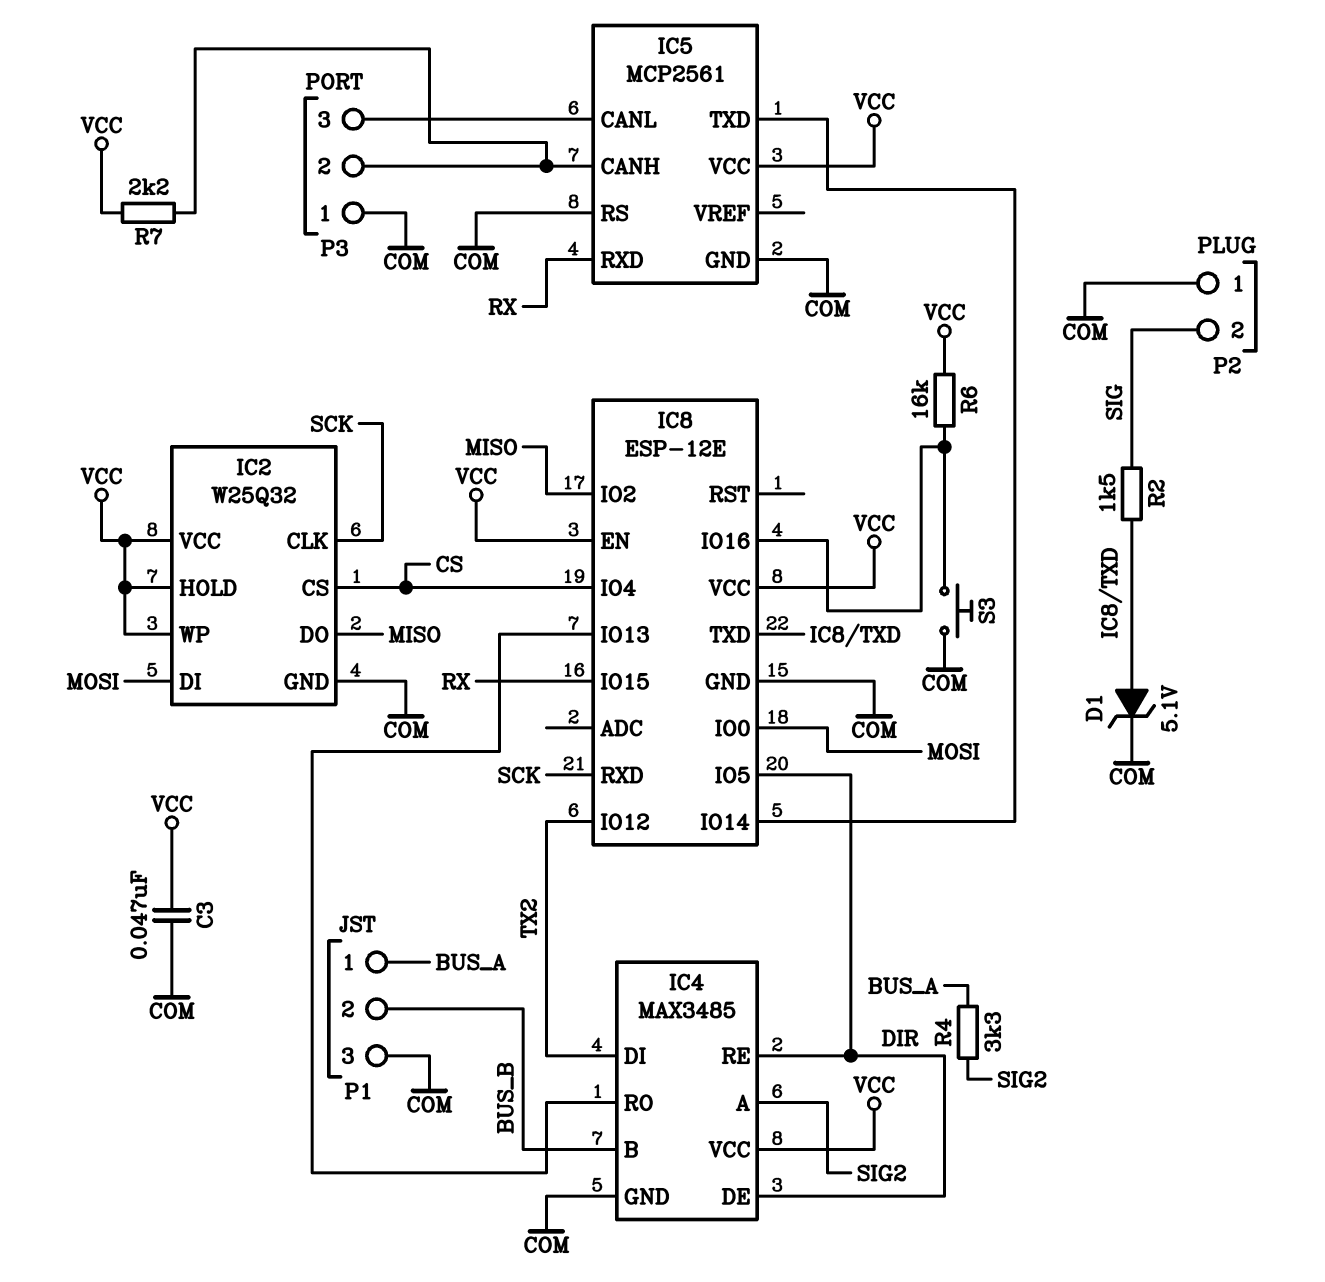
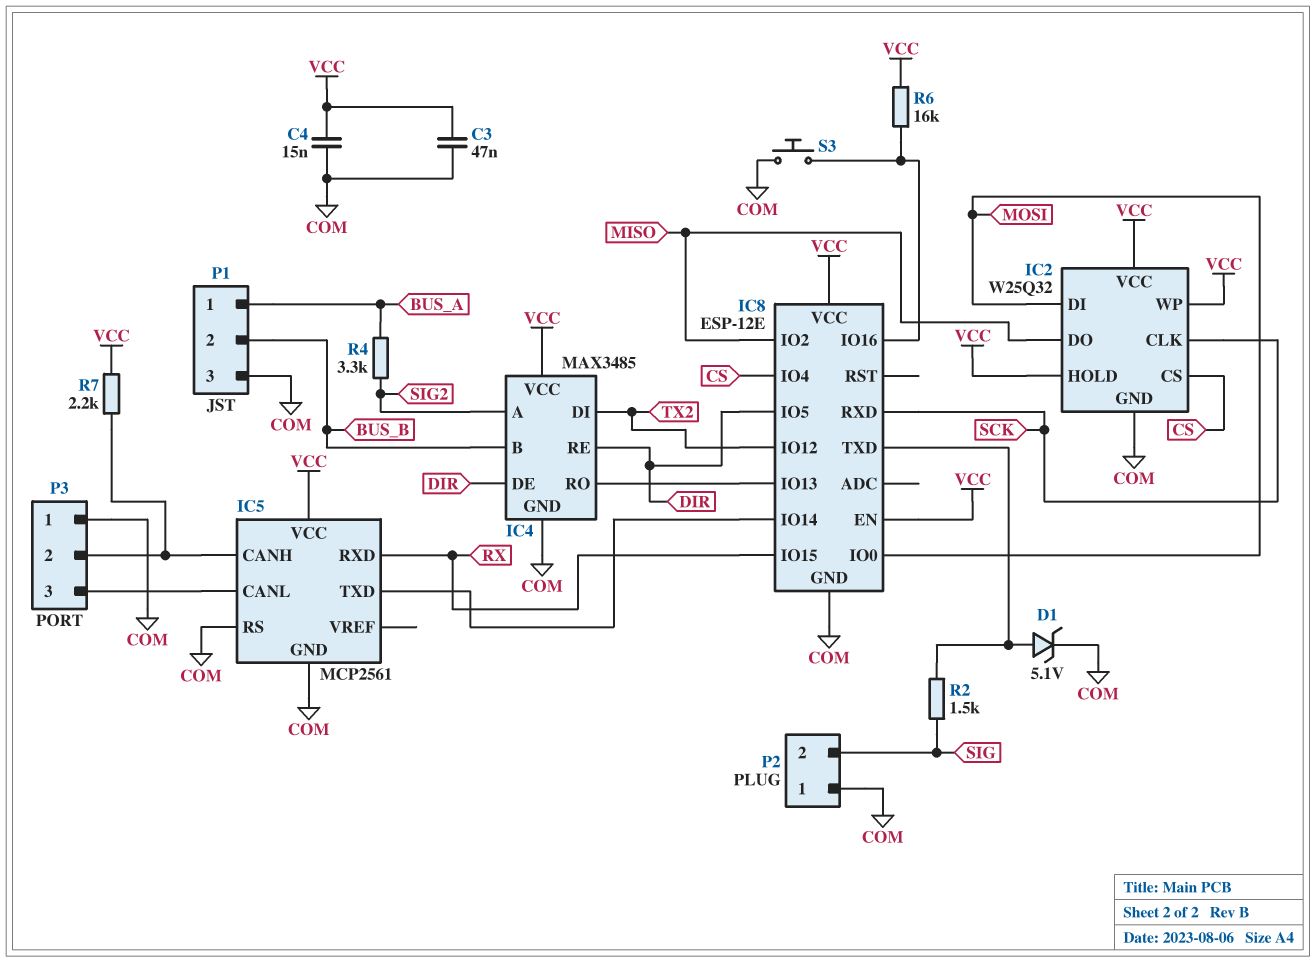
C4: none -> 15nF (COM, VCC)

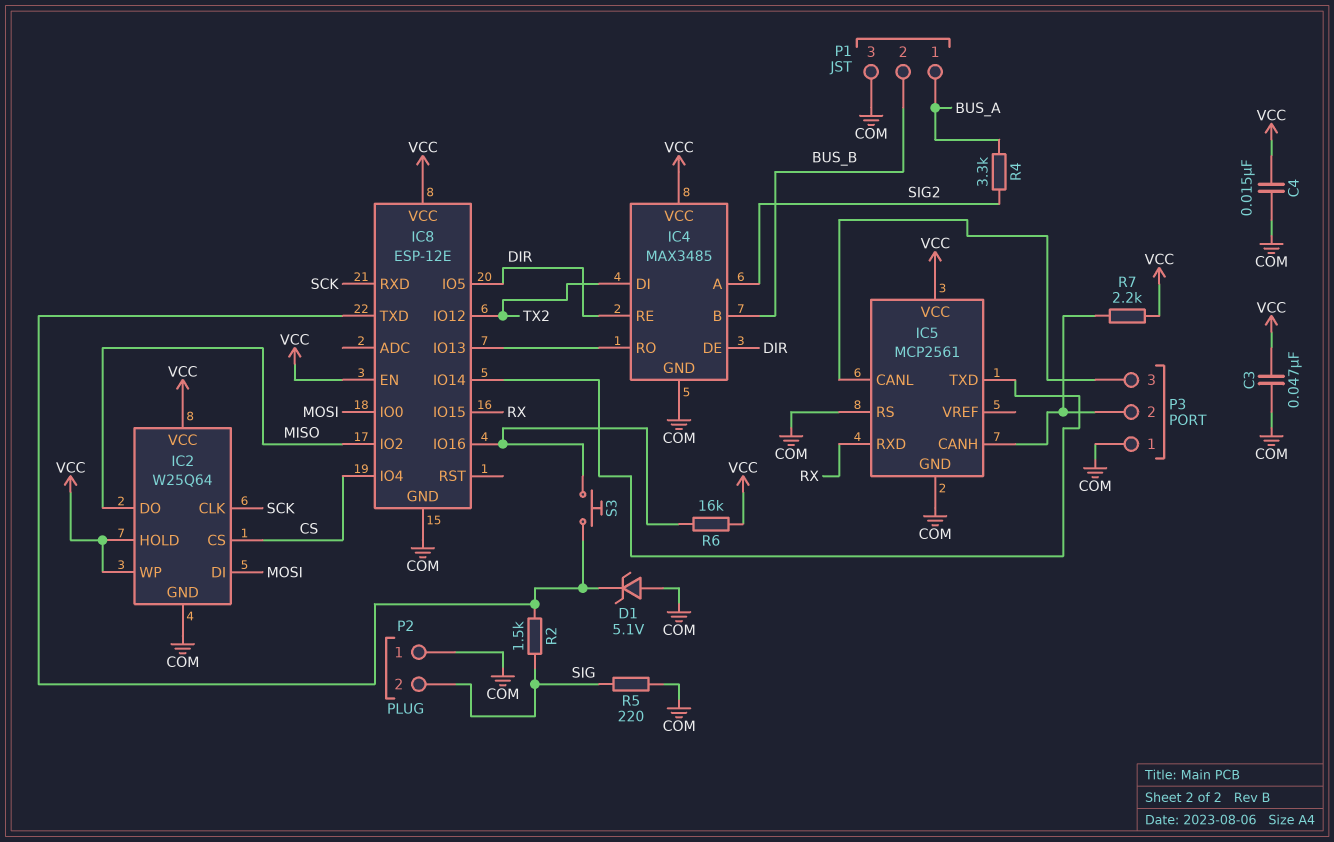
D1: zener 5.1V (A IC8/TXD, K COM) -> zener 5.1V (A COM, K IC8/TXD)
IC2: W25Q32 -> W25Q64
R5: none -> 220 (COM, SIG)
S3: button (COM, IC8/IO16) -> button (IC8/IO16, IC8/TXD)

